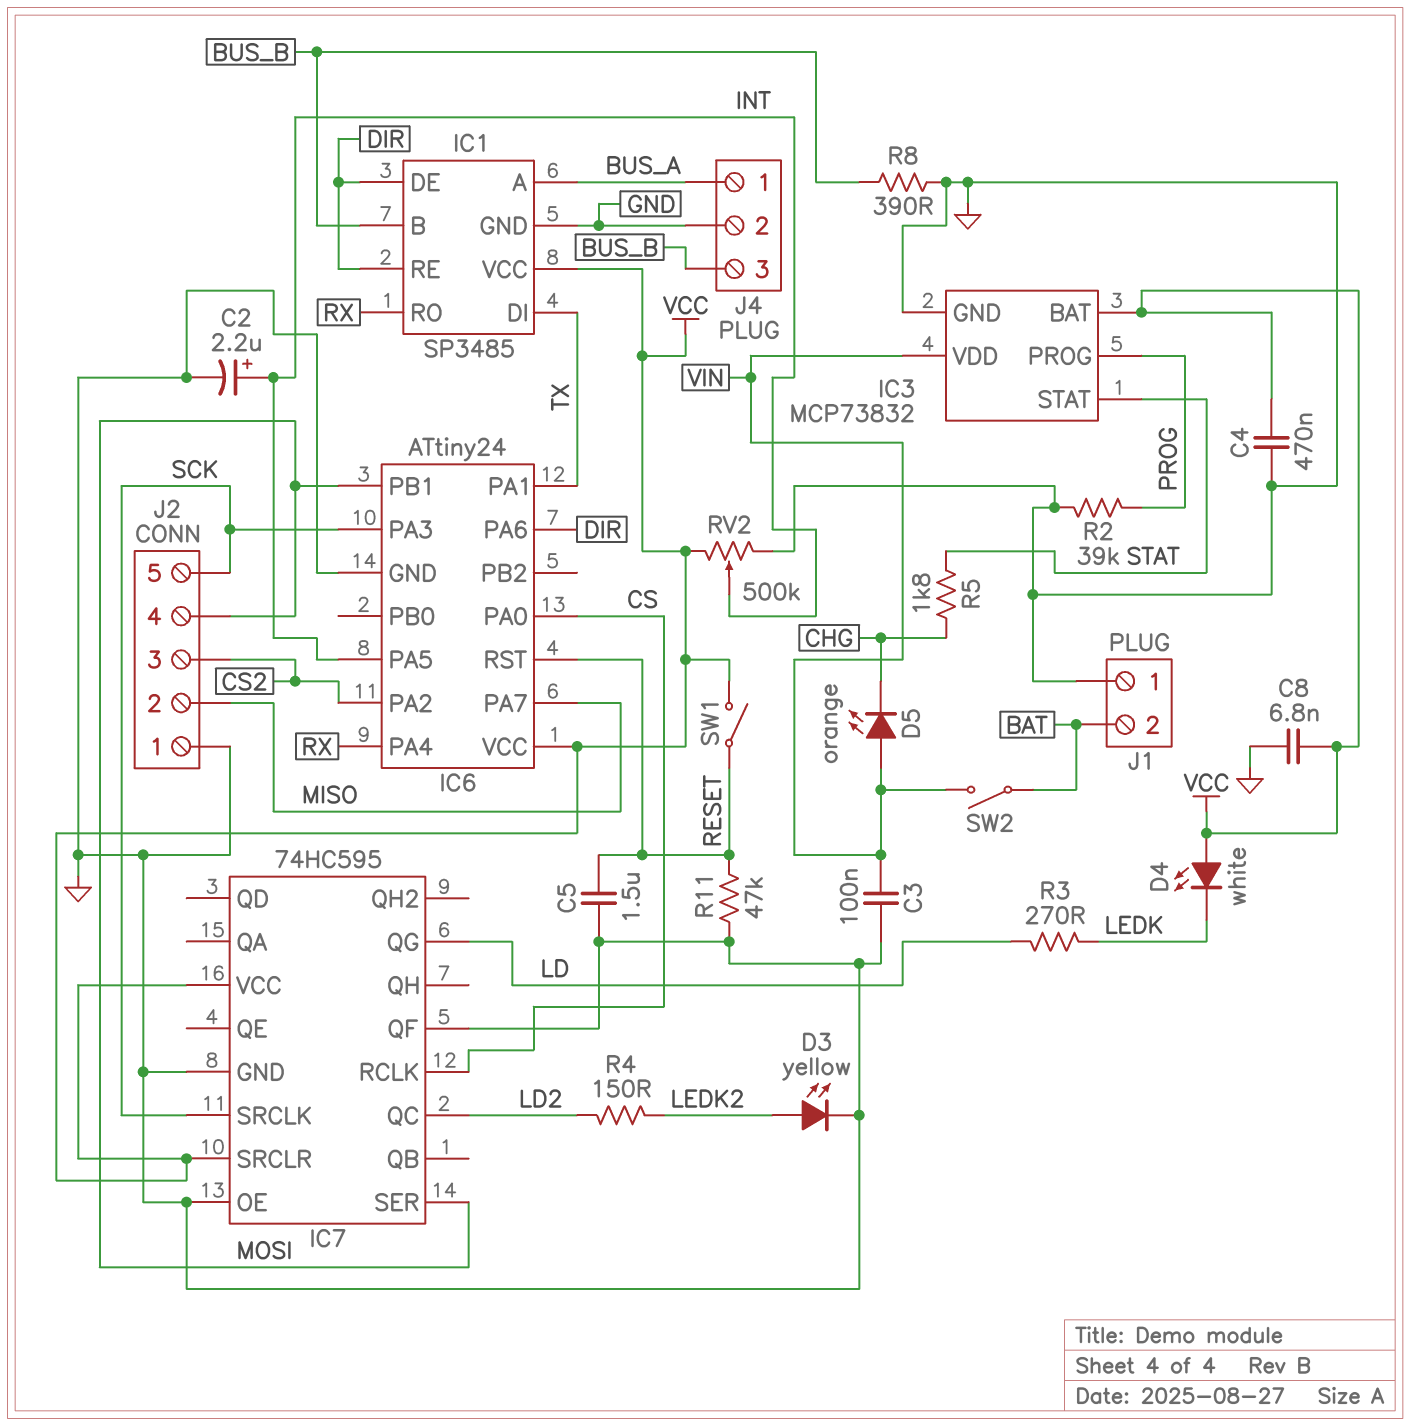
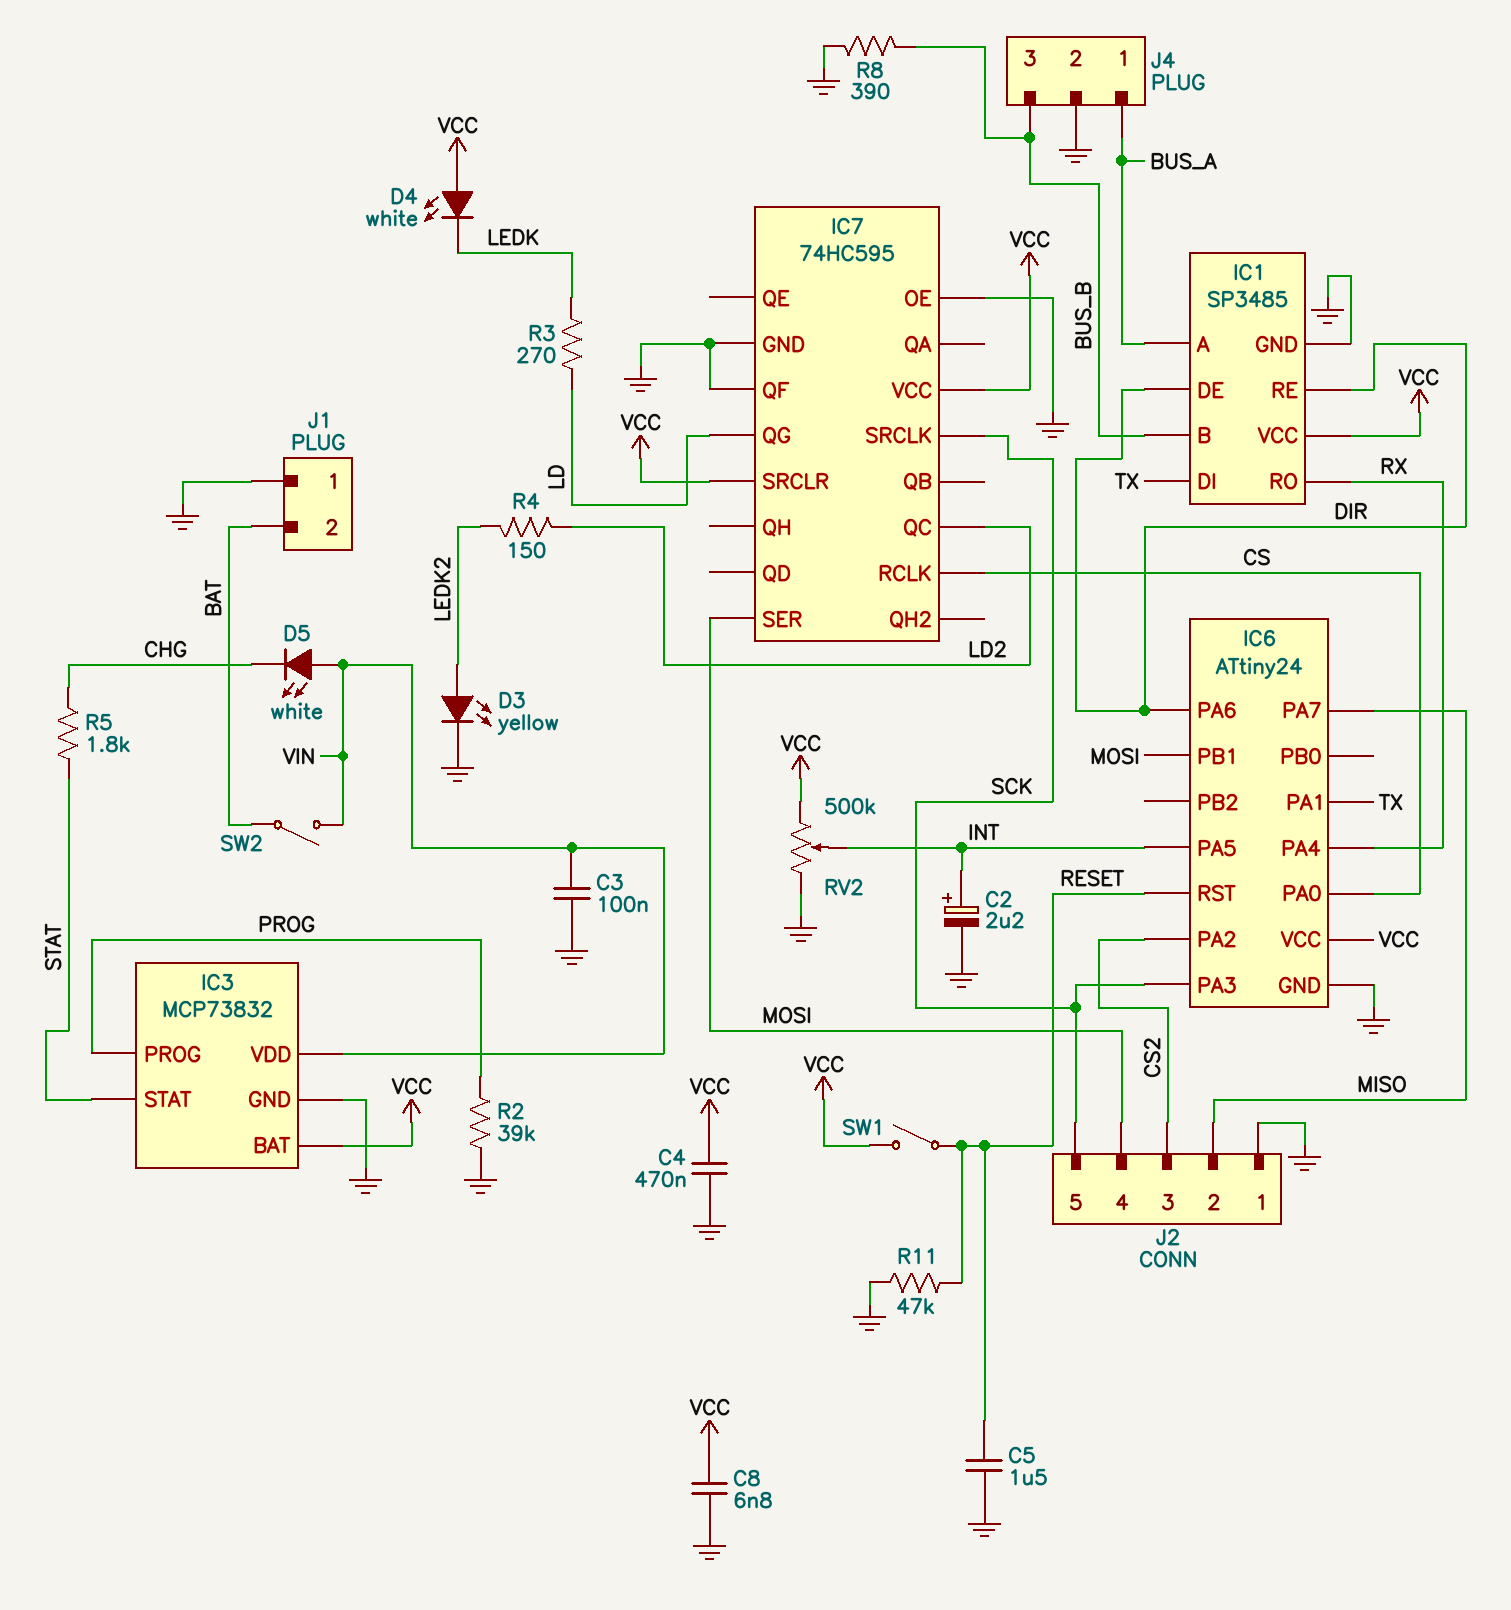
D5: LED orange (A VIN, K CHG) -> LED white (A VIN, K CHG)

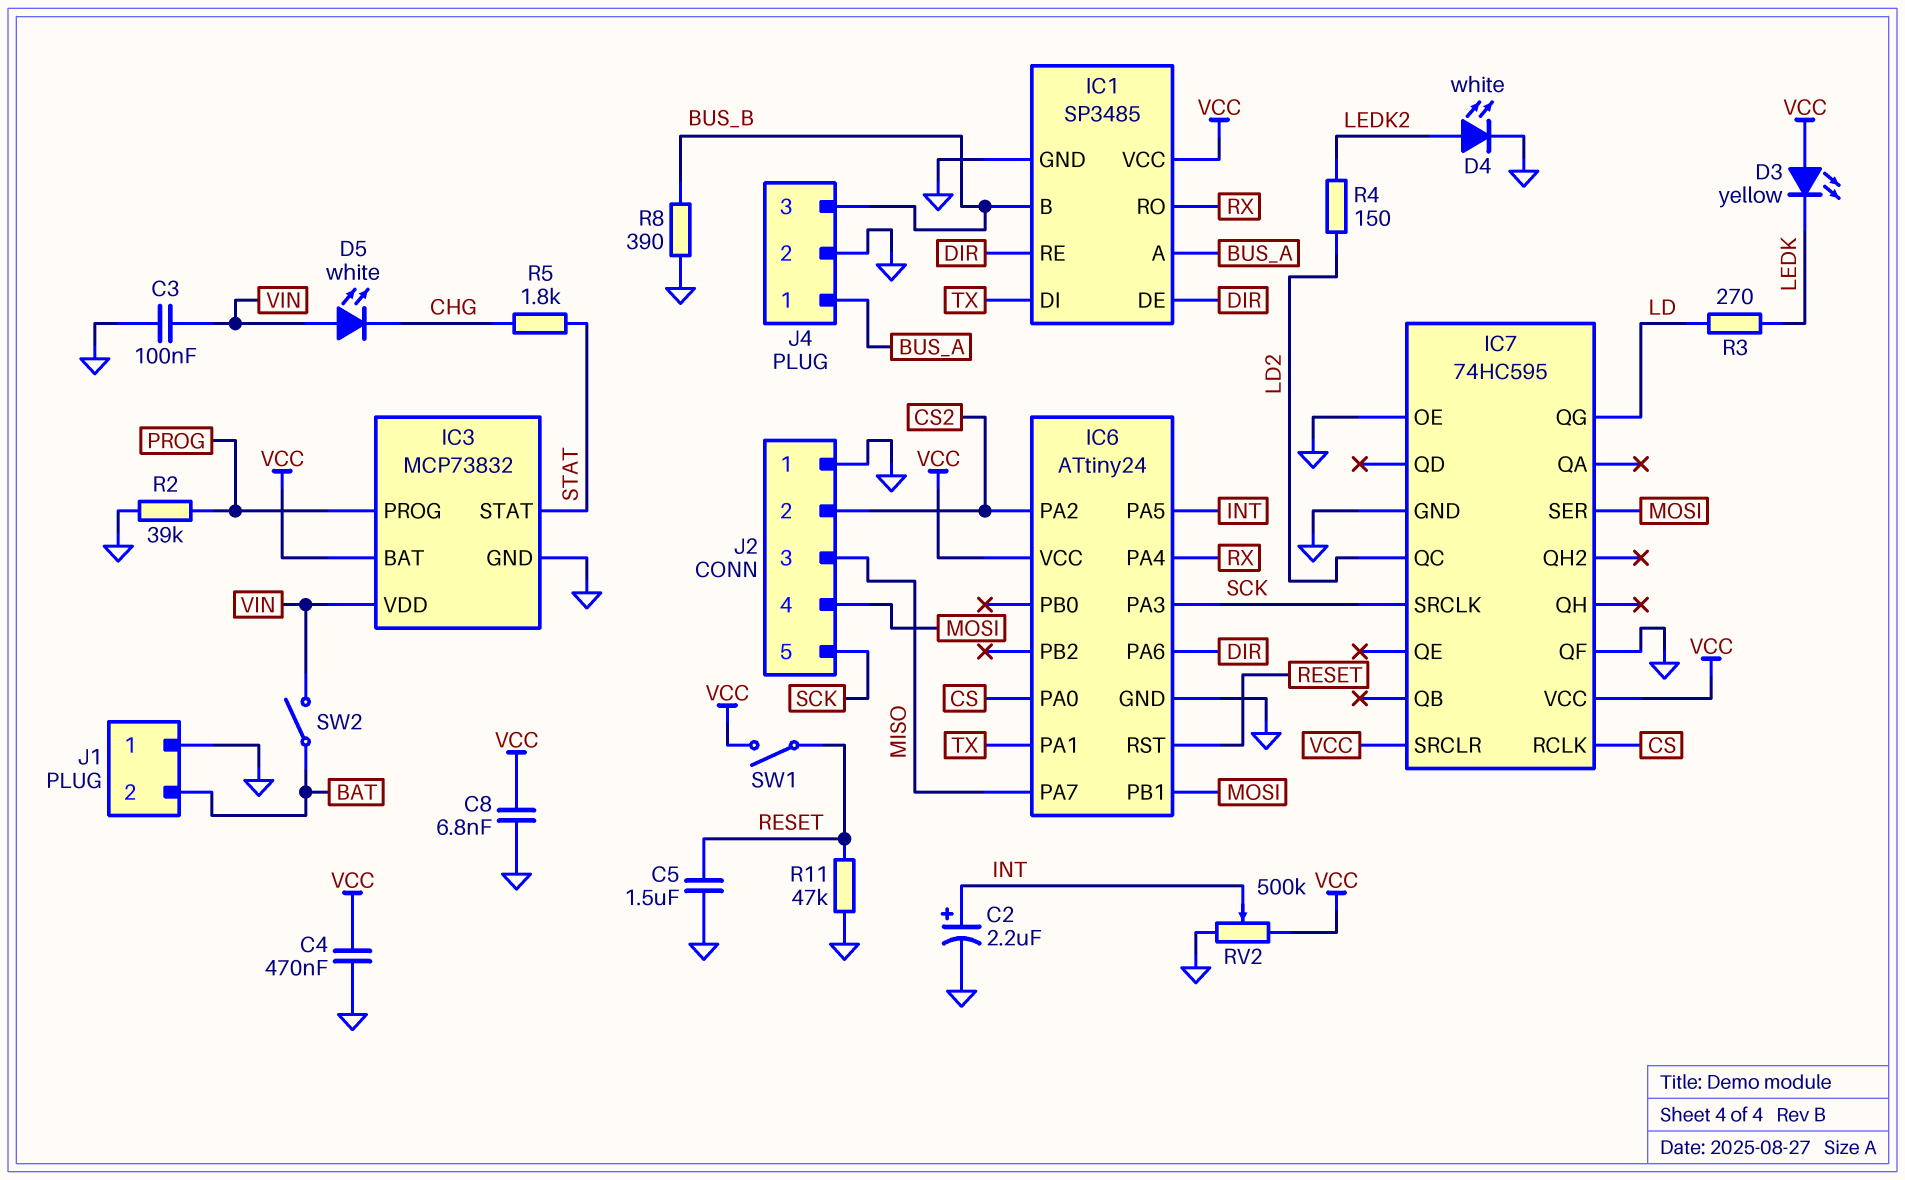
D3: LED yellow (A LEDK2, K GND) -> LED yellow (A VCC, K LEDK)
D4: LED white (A VCC, K LEDK) -> LED white (A LEDK2, K GND)
J2 pin 2: MISO -> CS2
J2 pin 3: CS2 -> MISO

